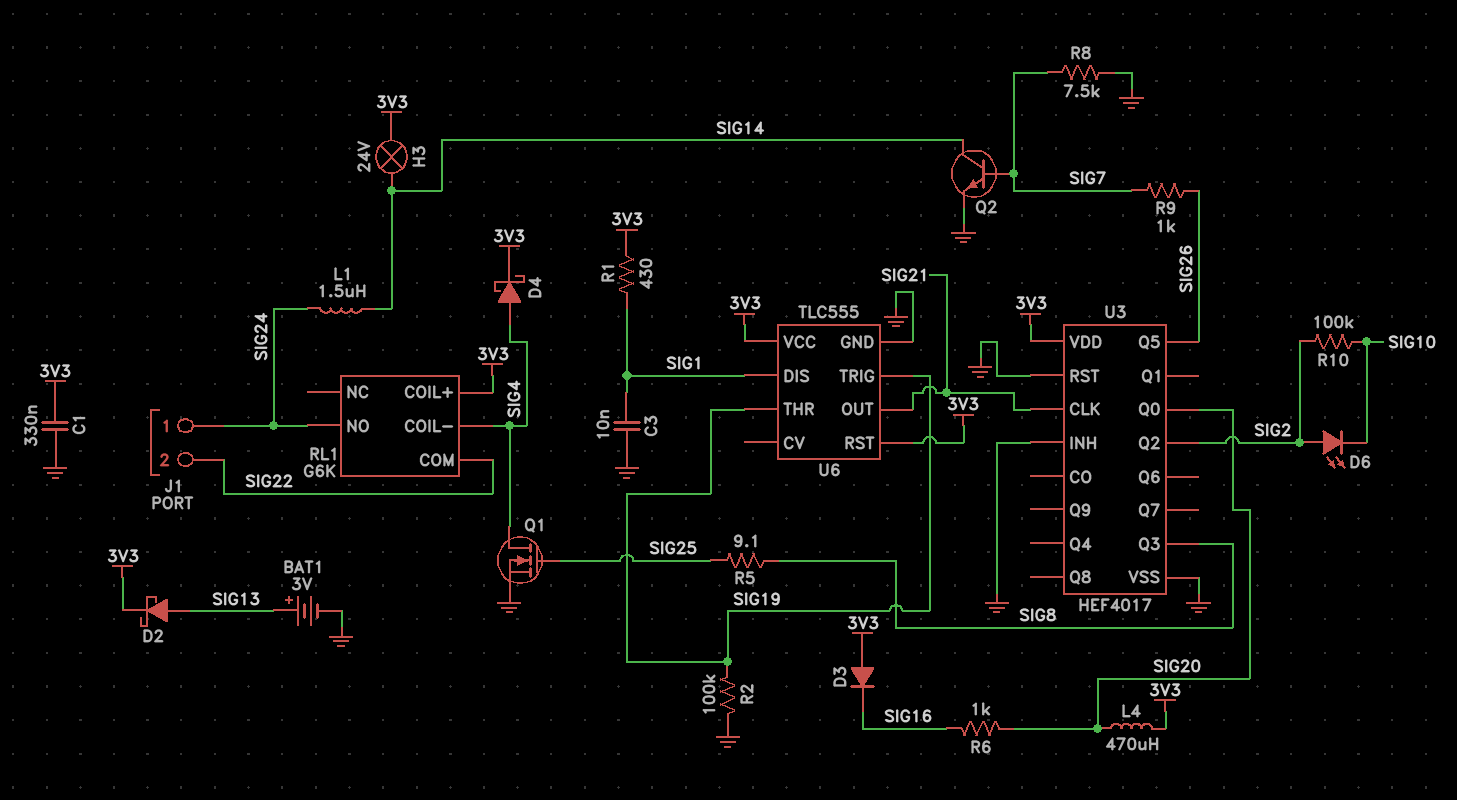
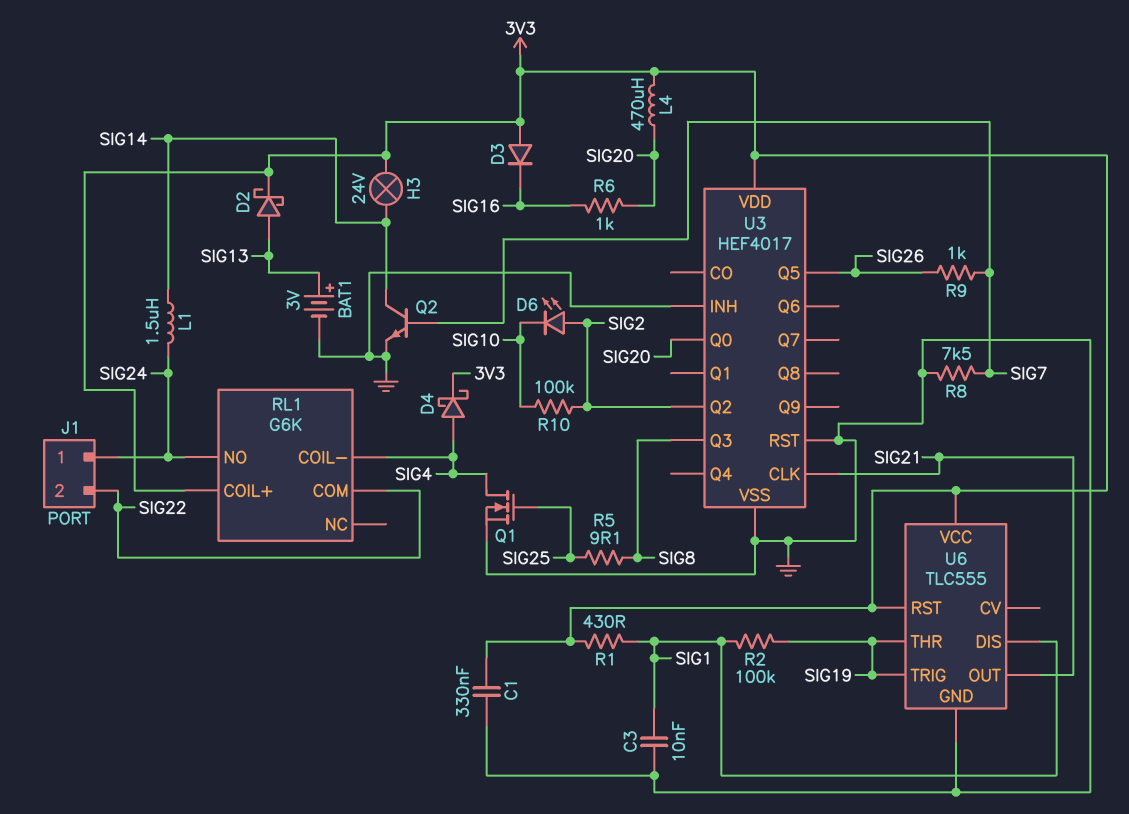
R2: 100k (GND, SIG19) -> 100k (SIG1, SIG19)

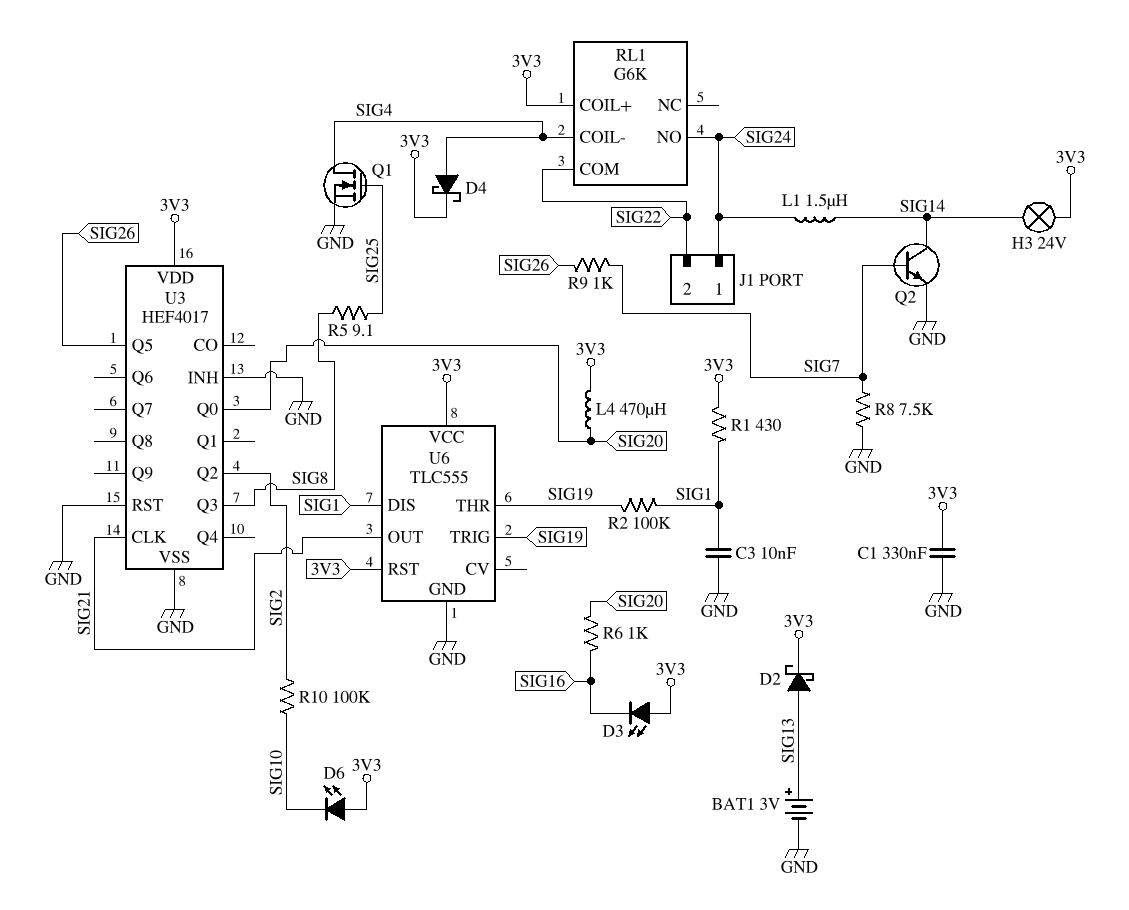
D3: diode (A 3V3, K SIG16) -> LED (A 3V3, K SIG16)
D6: LED (A SIG2, K SIG10) -> LED (A 3V3, K SIG10)

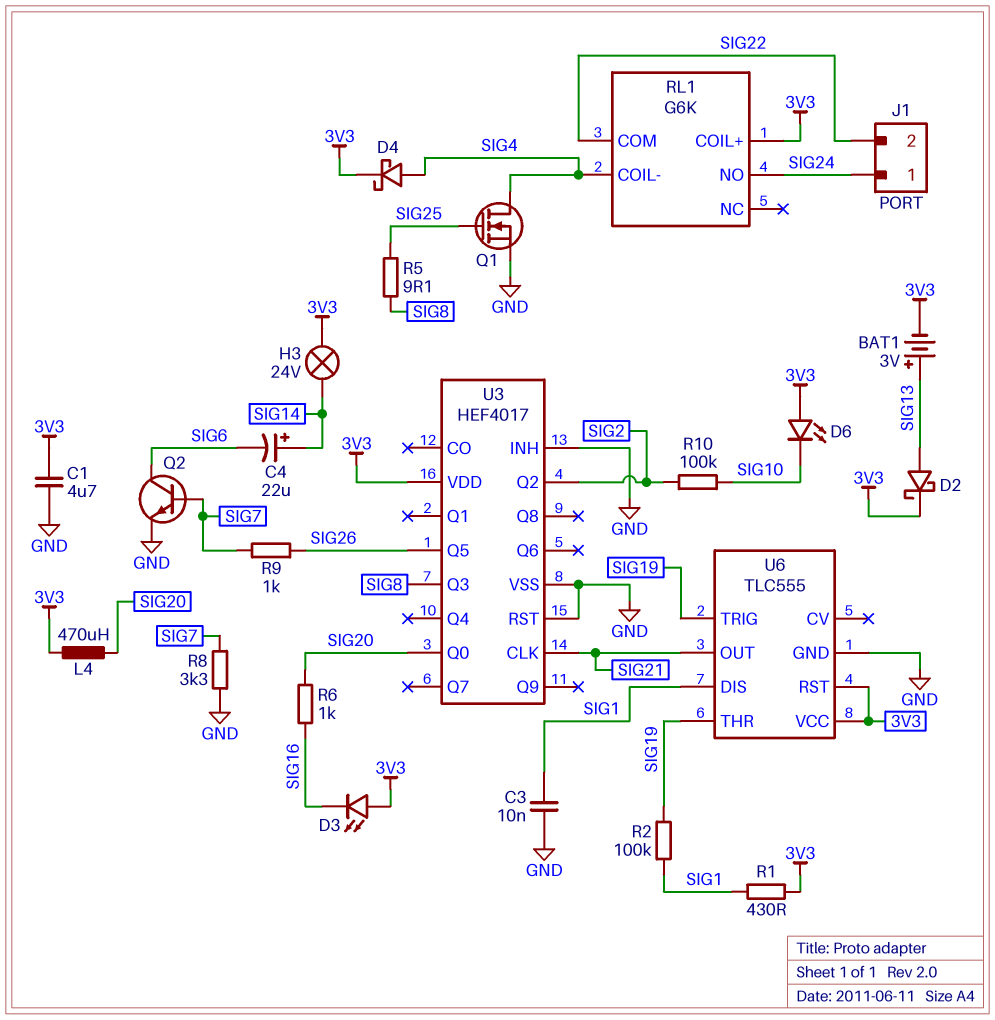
BAT1: 3V (plus SIG13, minus GND) -> 3V (plus SIG13, minus 3V3)
C1: 330nF (3V3, GND) -> 4.7uF (3V3, GND)
C4: none -> 22uF (plus SIG14, minus SIG6)
L1: 1.5uH (SIG14, SIG24) -> none
Q2: NPN (B SIG7, C SIG14, E GND) -> NPN (B SIG7, C SIG6, E GND)
R8: 7.5k (GND, SIG7) -> 3.3k (GND, SIG7)

